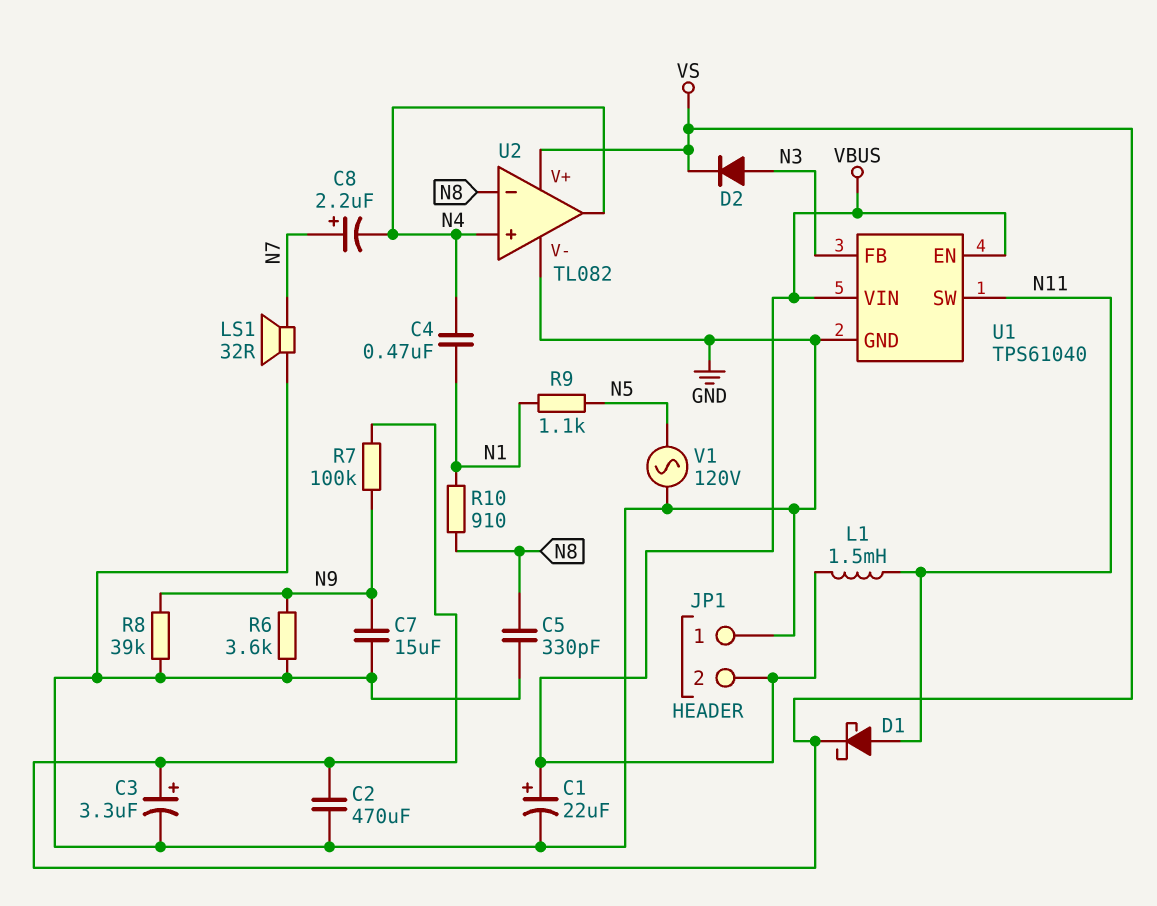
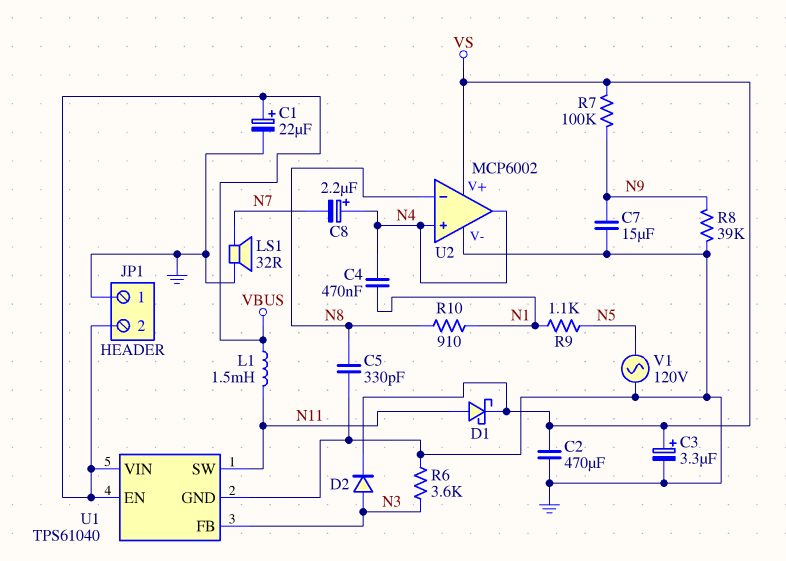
C8: 2.2uF (plus N7, minus N4) -> 2.2uF (plus N4, minus N7)
R6: 3.6k (GND, N9) -> 3.6k (GND, N3)
U2: TL082 -> MCP6002

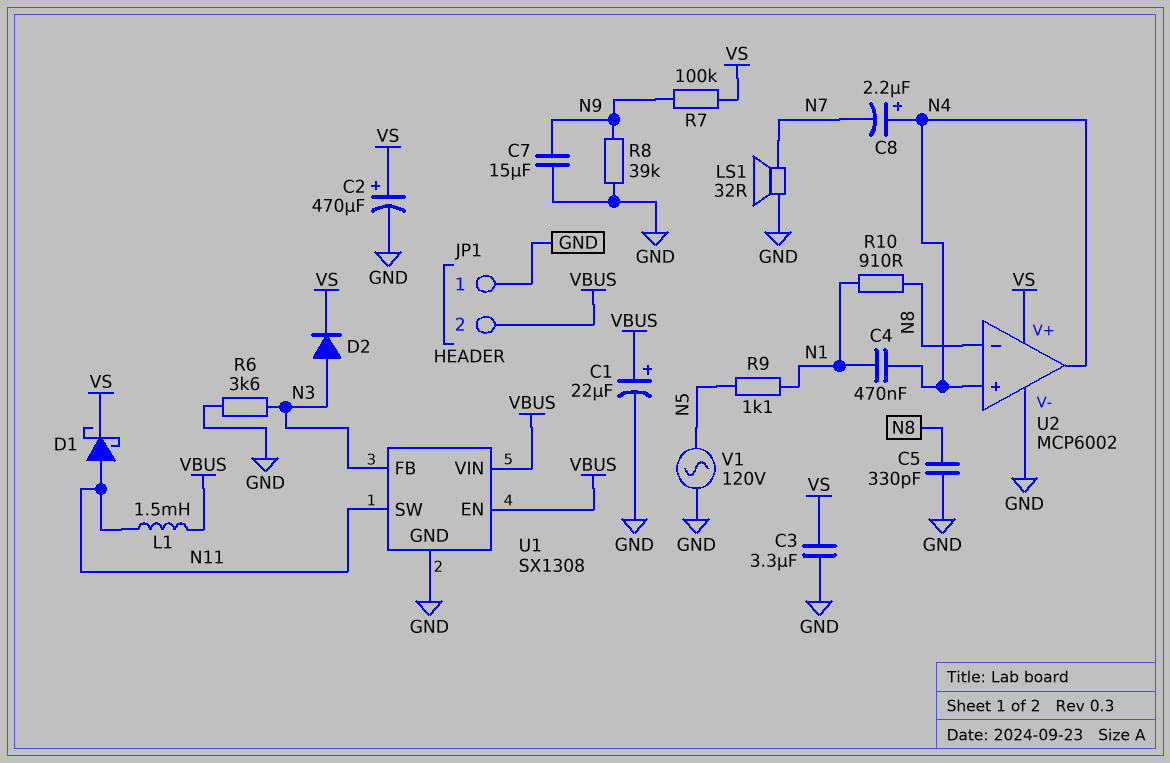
C2: 470uF (GND, VS) -> 470uF (plus VS, minus GND)
C3: 3.3uF (plus VS, minus GND) -> 3.3uF (GND, VS)
U1: TPS61040 -> SX1308

